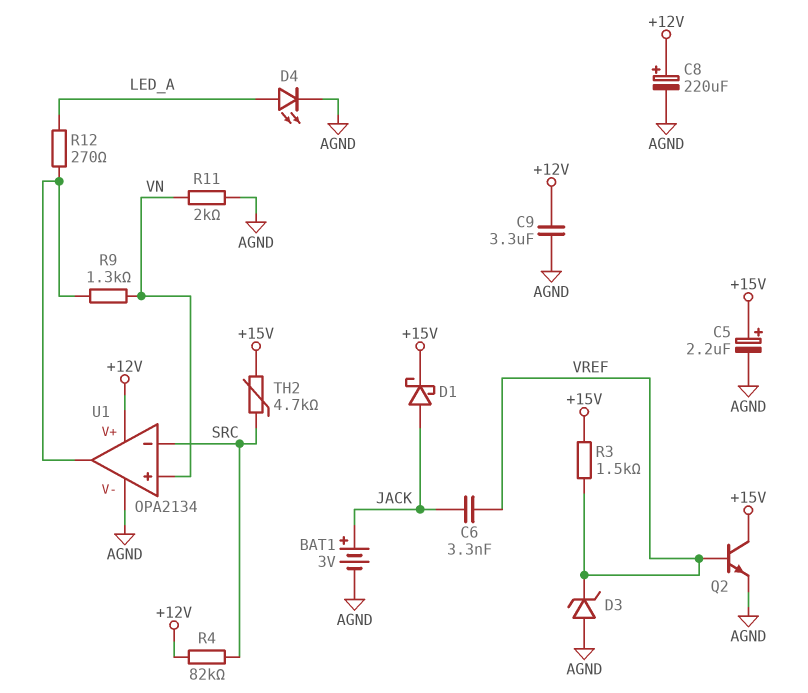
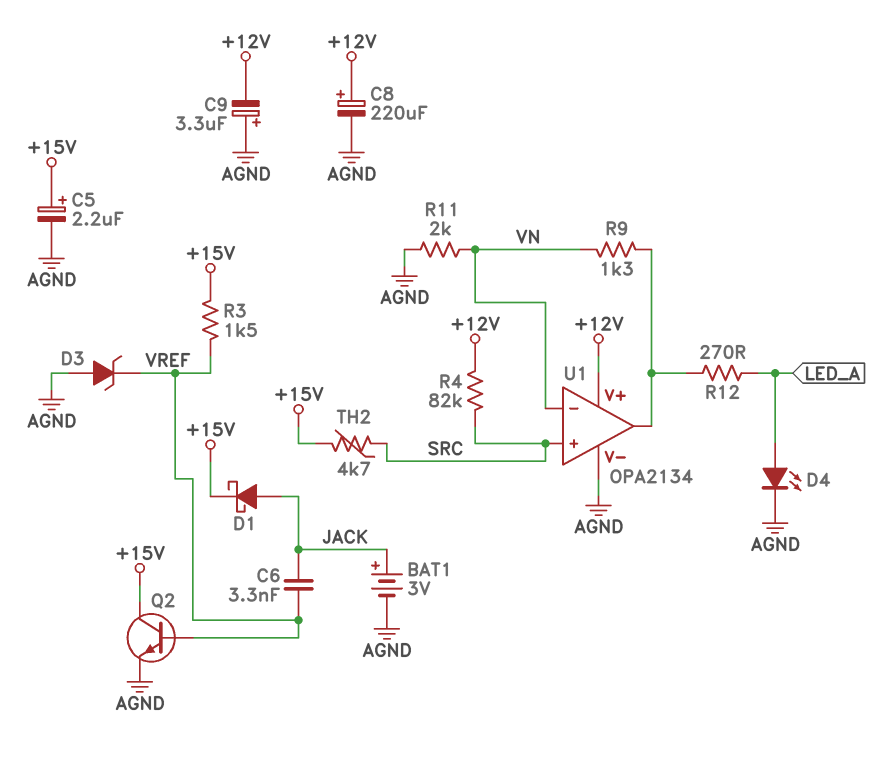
C9: 3.3uF (+12V, AGND) -> 3.3uF (plus AGND, minus +12V)
U1 pin in+: VN -> SRC
U1 pin in-: SRC -> VN

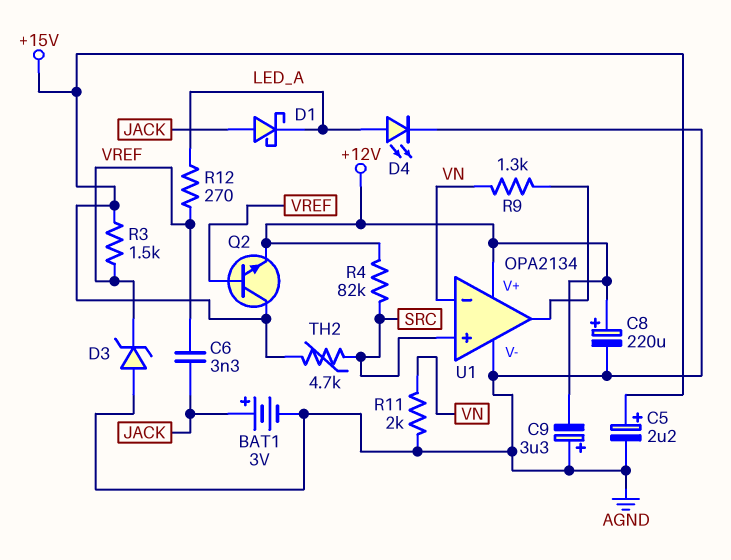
D1: schottky (A JACK, K +15V) -> schottky (A JACK, K LED_A)
Q2: NPN (B VREF, C +15V, E AGND) -> NPN (B VREF, C +15V, E +12V)
R12: 270 (LED_A, U1/out) -> 270 (LED_A, VREF)

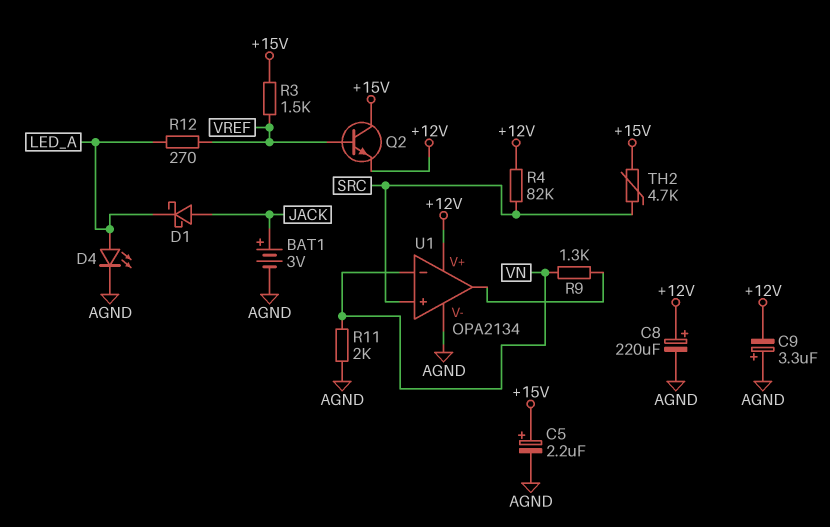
C6: 3.3nF (JACK, VREF) -> none
D3: zener (A AGND, K VREF) -> none

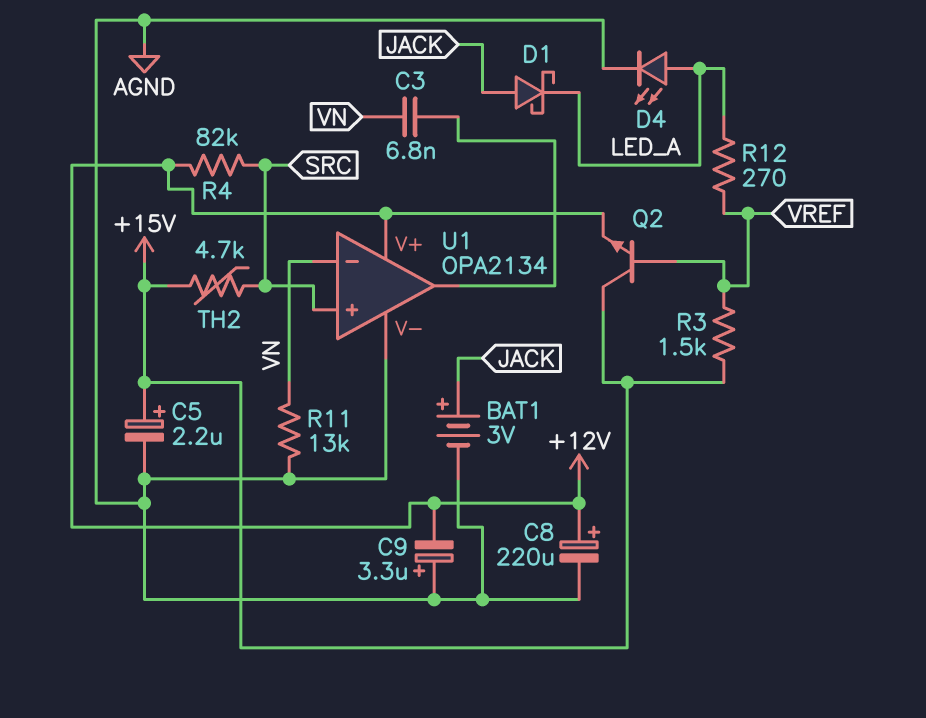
C3: none -> 6.8nF (U1/out, VN)
R9: 1.3k (U1/out, VN) -> none
R11: 2k (AGND, VN) -> 13k (AGND, VN)

